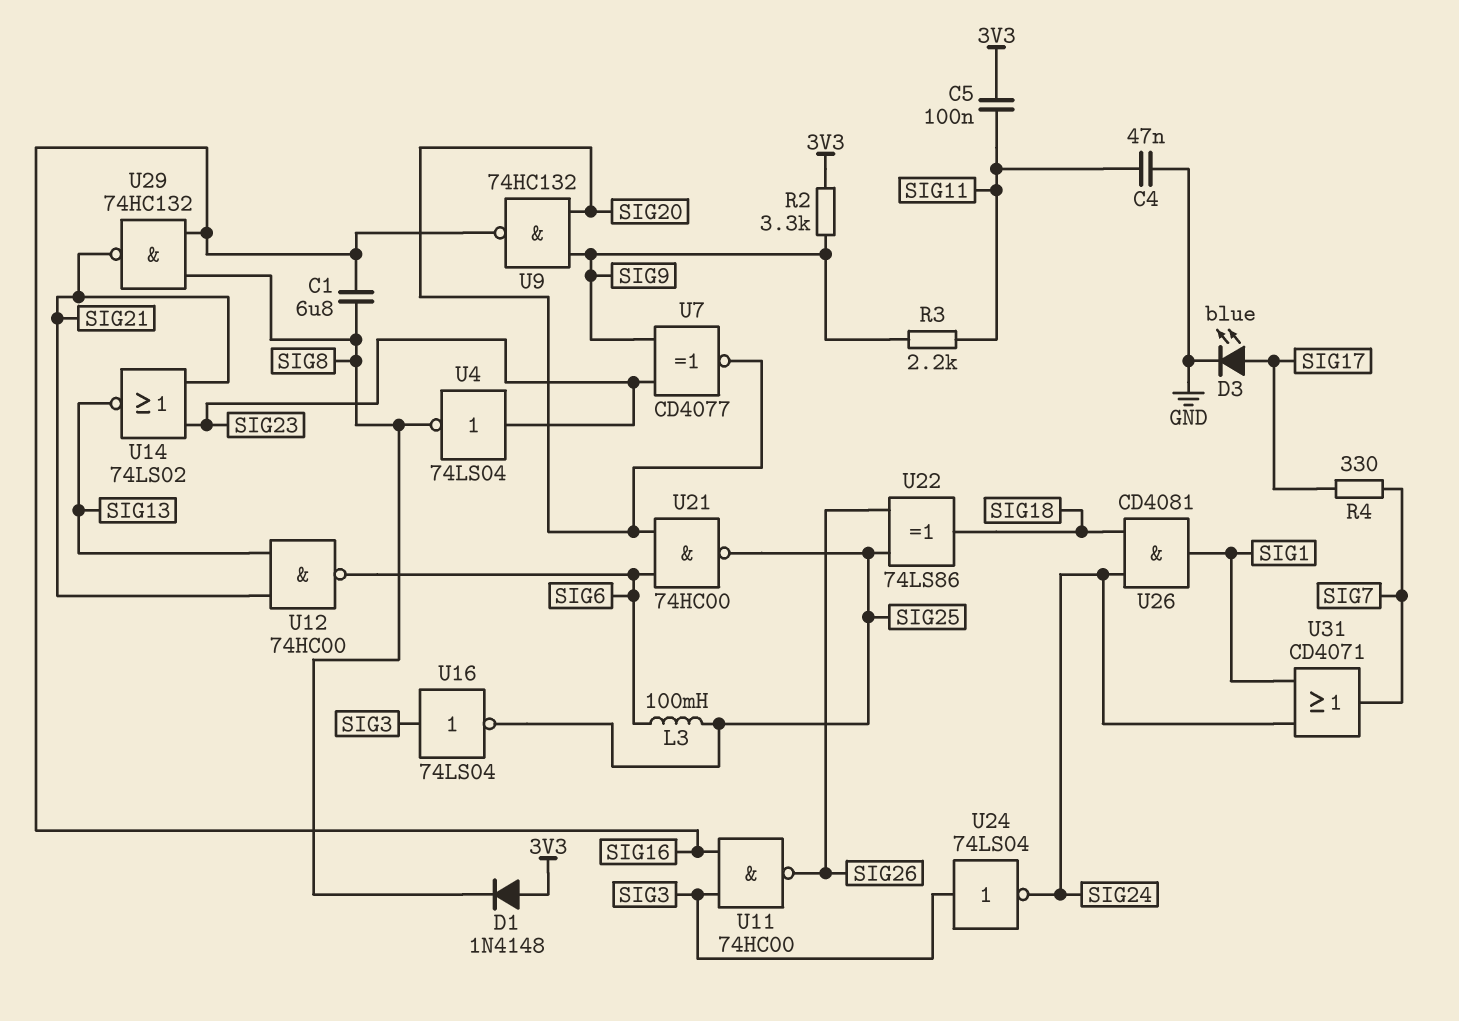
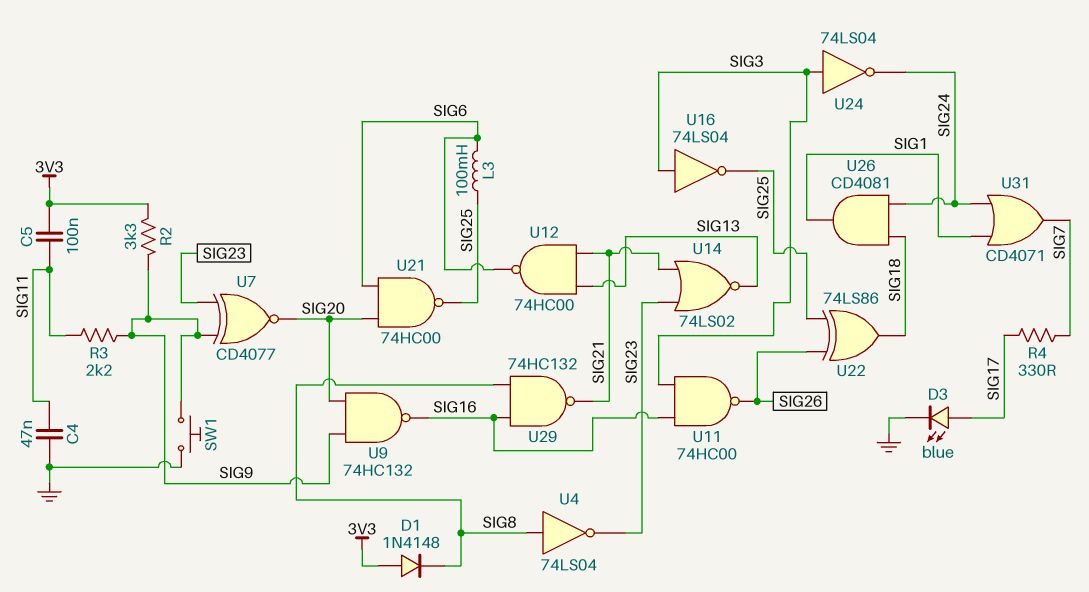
C1: 6.8uF (SIG8, SIG16) -> none
SW1: none -> button (GND, SIG9)
U4: NOT 74LS04 (in SIG23, out SIG8) -> NOT 74LS04 (in SIG8, out SIG23)

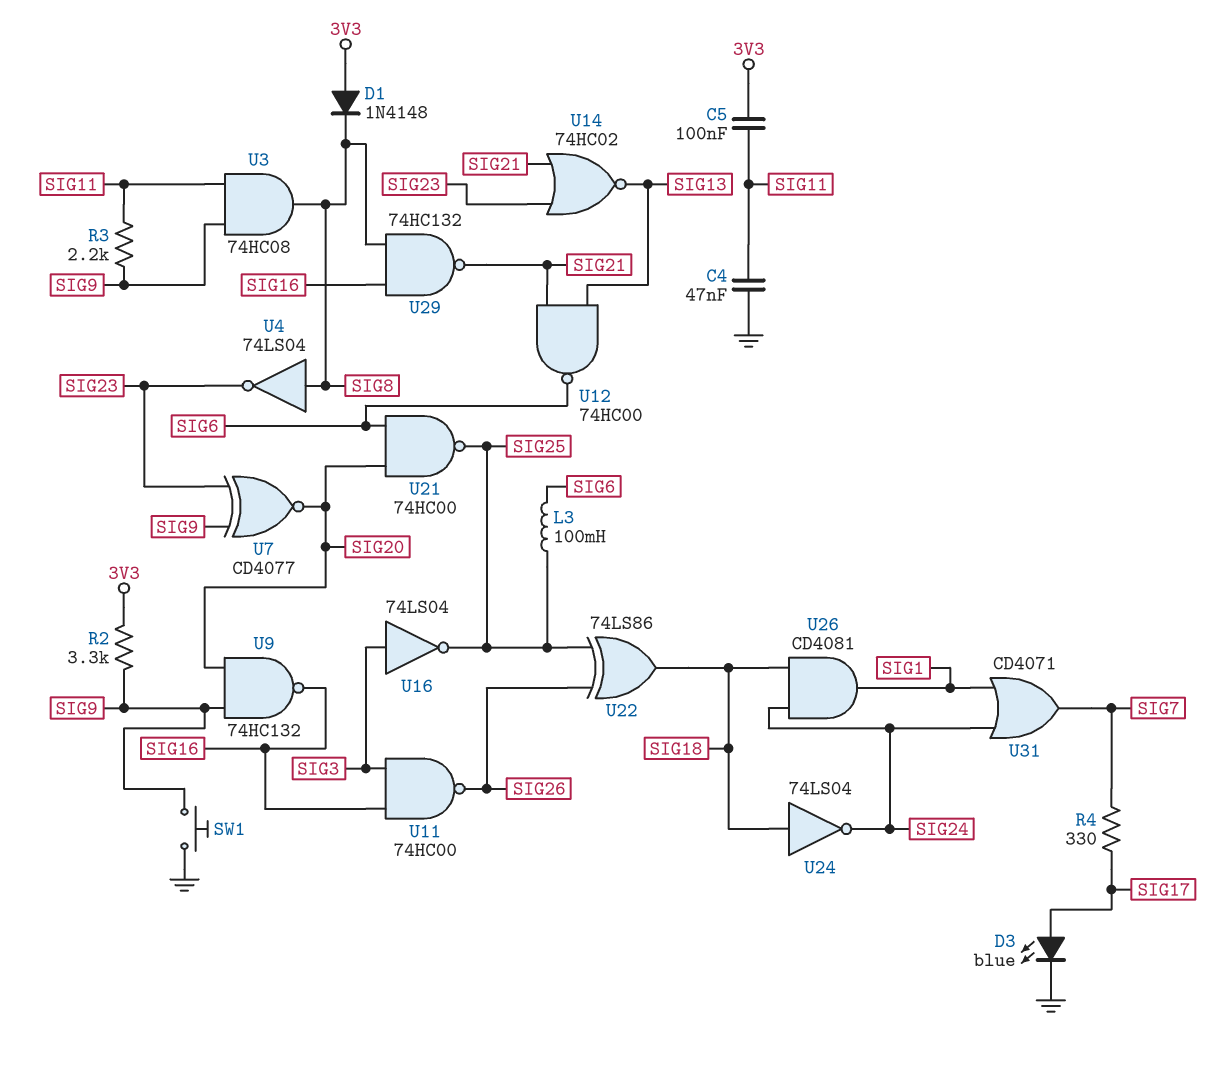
U3: none -> AND 74HC08 (in SIG9, in SIG11, out SIG8)
U14: NOR 74LS02 (in SIG21, in SIG23, out SIG13) -> NOR 74HC02 (in SIG21, in SIG23, out SIG13)
U24: NOT 74LS04 (in SIG3, out SIG24) -> NOT 74LS04 (in SIG18, out SIG24)

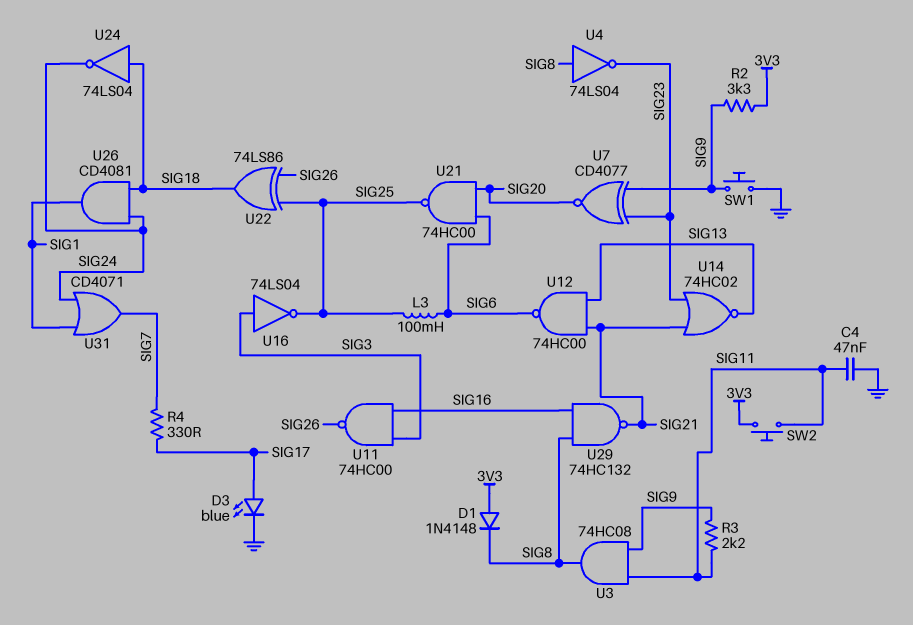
C5: 100nF (3V3, SIG11) -> none
SW2: none -> button (3V3, SIG11)
U9: NAND 74HC132 (in SIG9, in SIG20, out SIG16) -> none

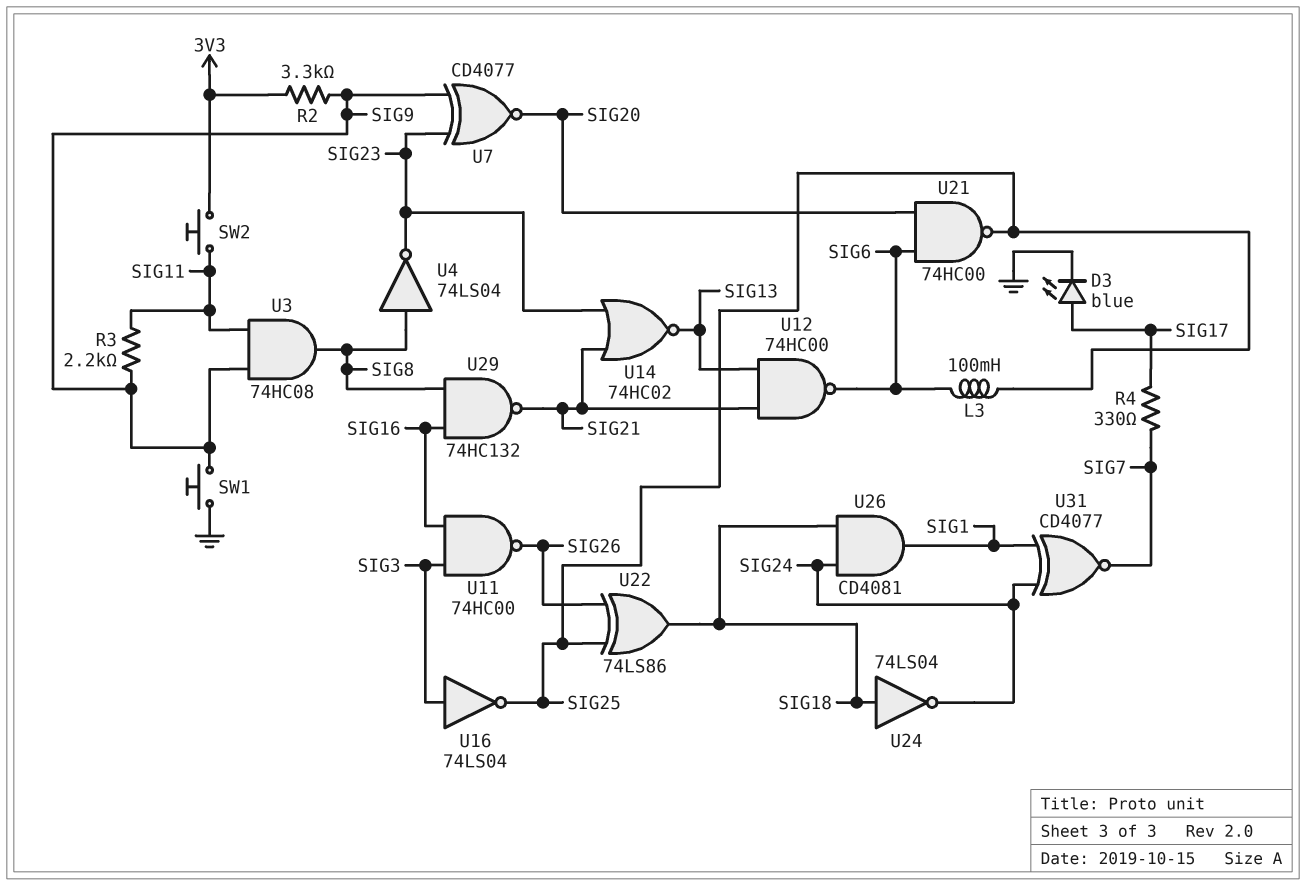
C4: 47nF (GND, SIG11) -> none
D1: diode 1N4148 (A 3V3, K SIG8) -> none
U31: OR CD4071 (in SIG1, in SIG24, out SIG7) -> XNOR CD4077 (in SIG1, in SIG24, out SIG7)

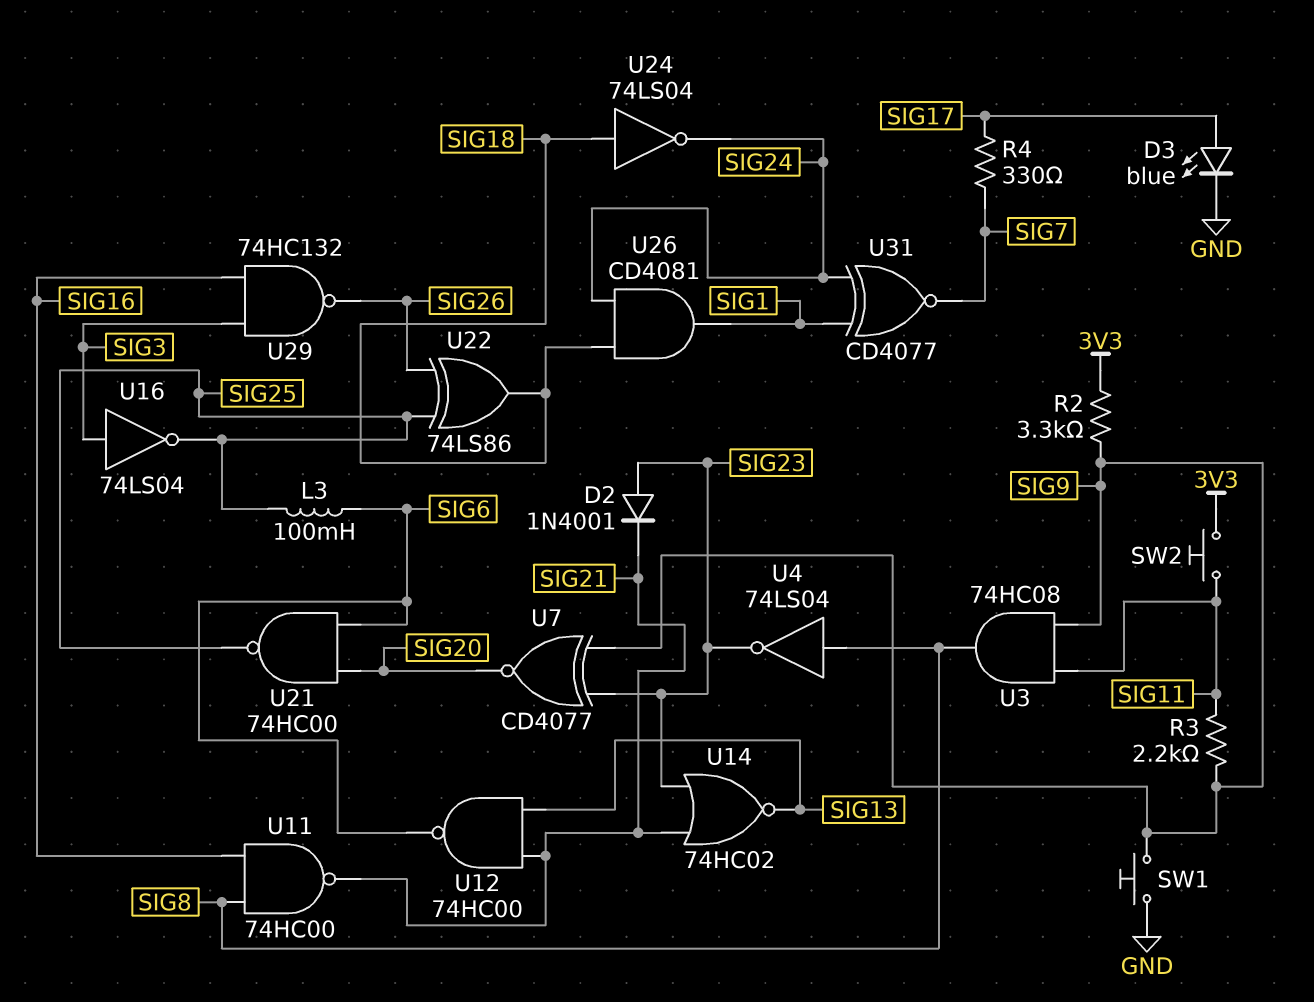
D2: none -> diode 1N4001 (A SIG23, K SIG21)
U11: NAND 74HC00 (in SIG3, in SIG16, out SIG26) -> NAND 74HC00 (in SIG8, in SIG16, out SIG21)
U29: NAND 74HC132 (in SIG8, in SIG16, out SIG21) -> NAND 74HC132 (in SIG3, in SIG16, out SIG26)

